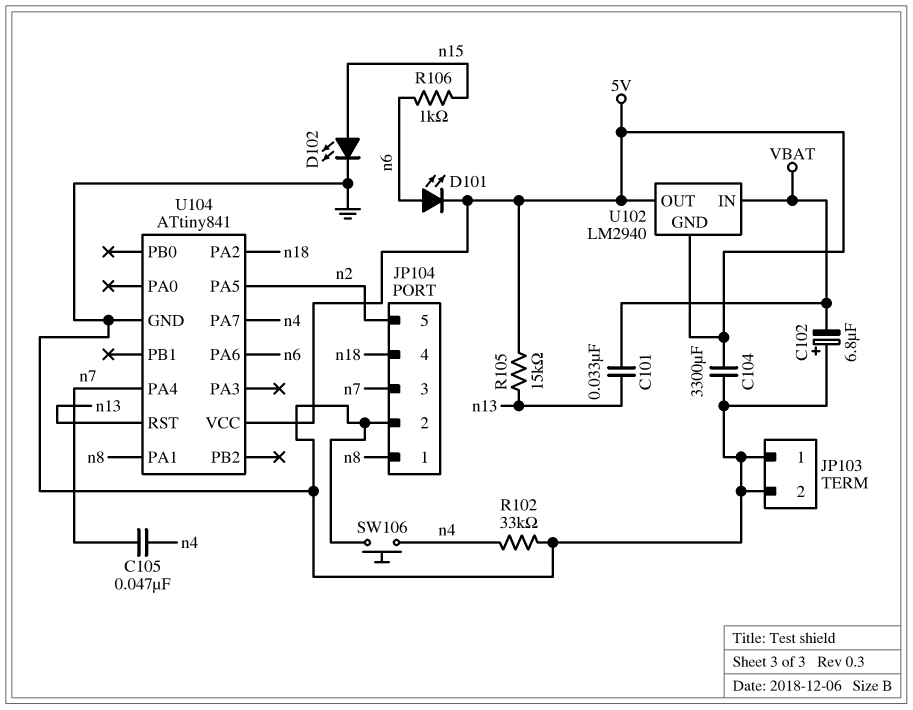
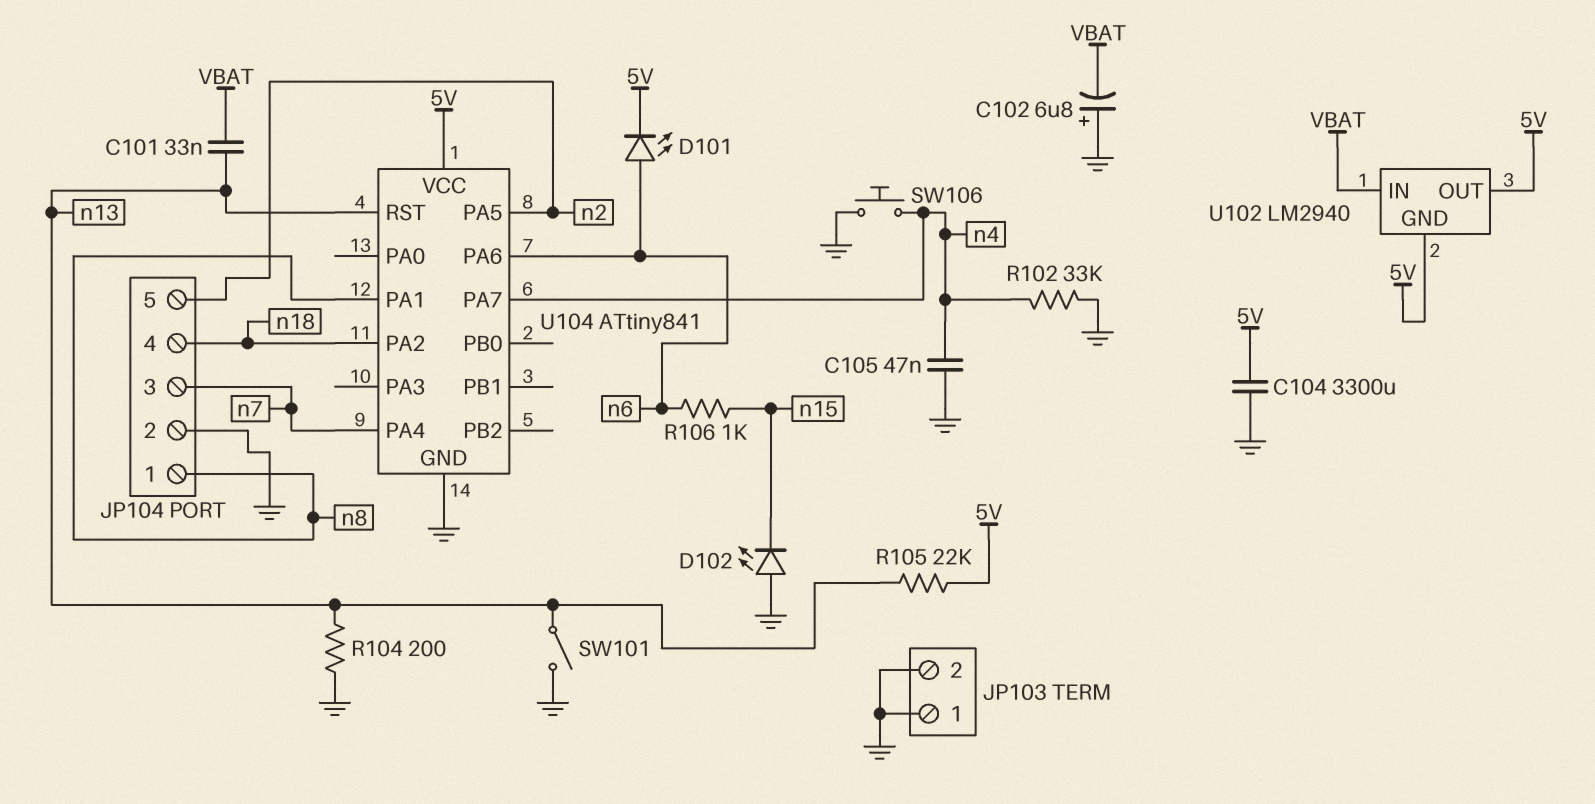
C105: 47nF (n4, n7) -> 47nF (GND, n4)
D102: LED (A n15, K GND) -> LED (A GND, K n15)
R104: none -> 200 (GND, n13)
R105: 15k (5V, n13) -> 22k (5V, n13)
SW101: none -> switch (GND, n13)

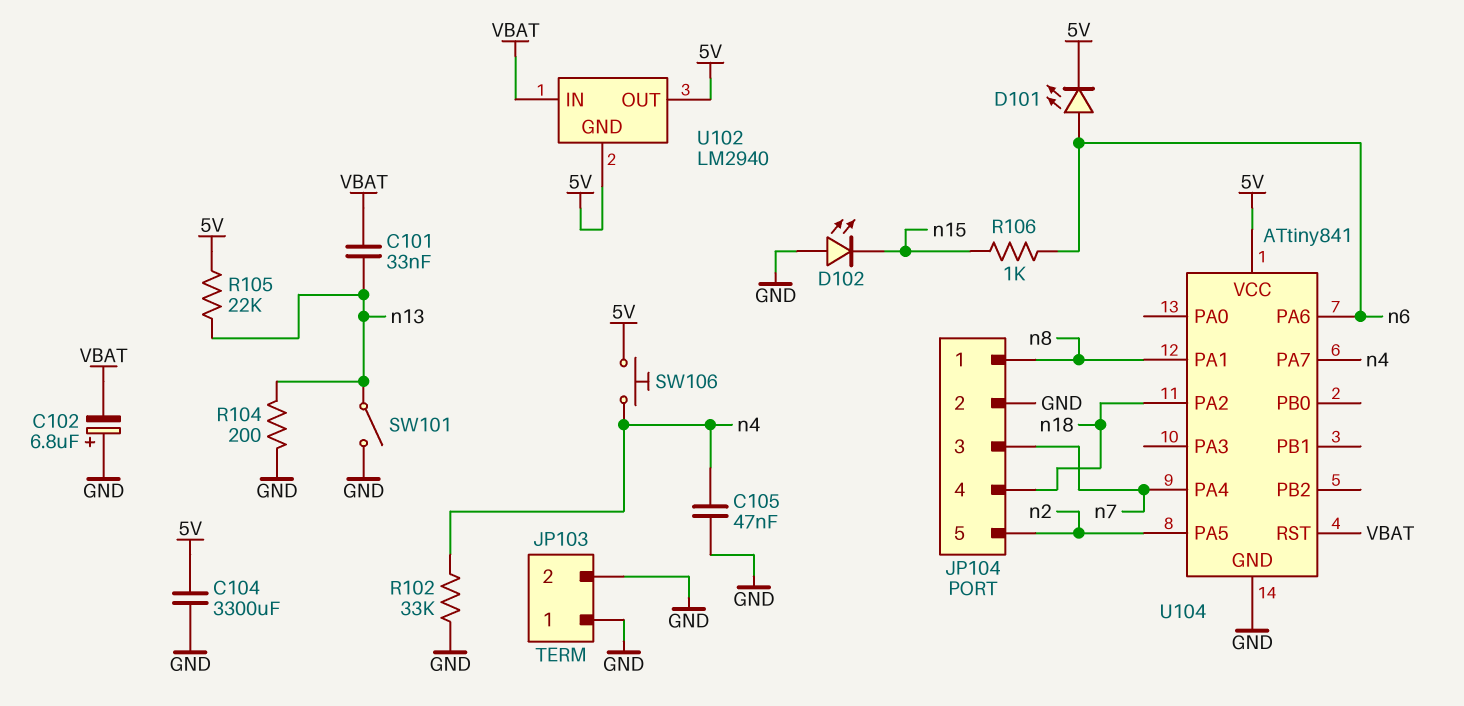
SW106: button (GND, n4) -> button (5V, n4)
U104 pin RST: n13 -> VBAT

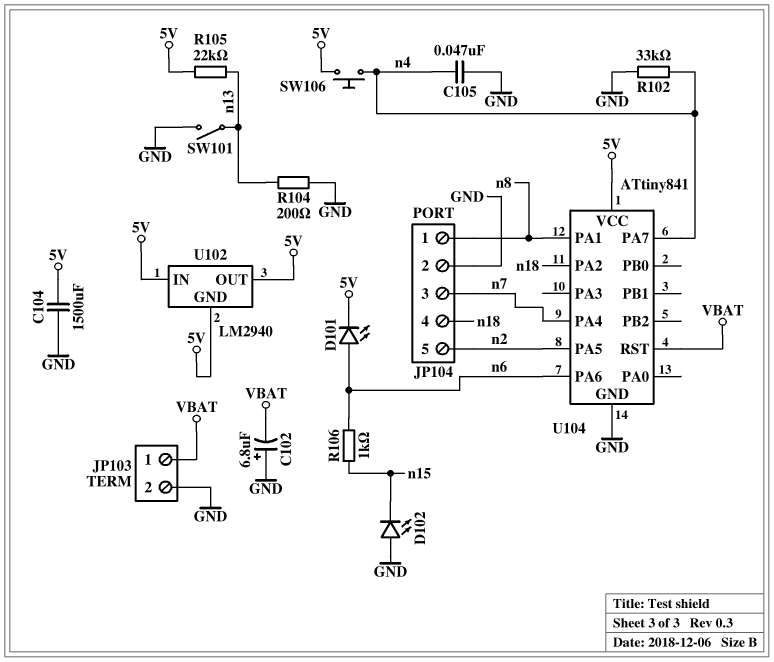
C101: 33nF (VBAT, n13) -> none
C104: 3300uF (5V, GND) -> 1500uF (5V, GND)
JP103 pin 1: GND -> VBAT
U102 pin IN: VBAT -> 5V

